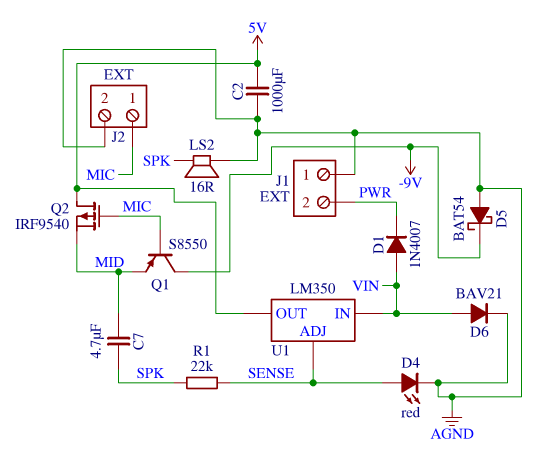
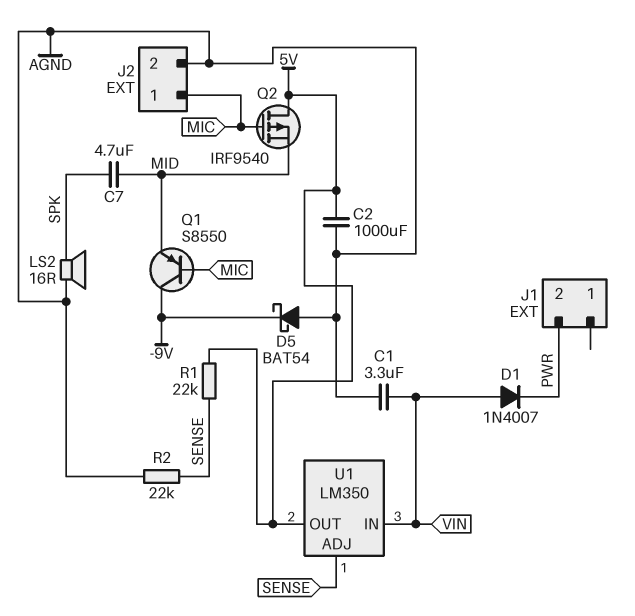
C1: none -> 3.3uF (AGND, VIN)
D4: LED red (A SENSE, K AGND) -> none
D6: diode BAV21 (A VIN, K AGND) -> none
J1 pin 1: AGND -> none
R1: 22k (SENSE, SPK) -> 22k (5V, SENSE)
R2: none -> 22k (AGND, SENSE)

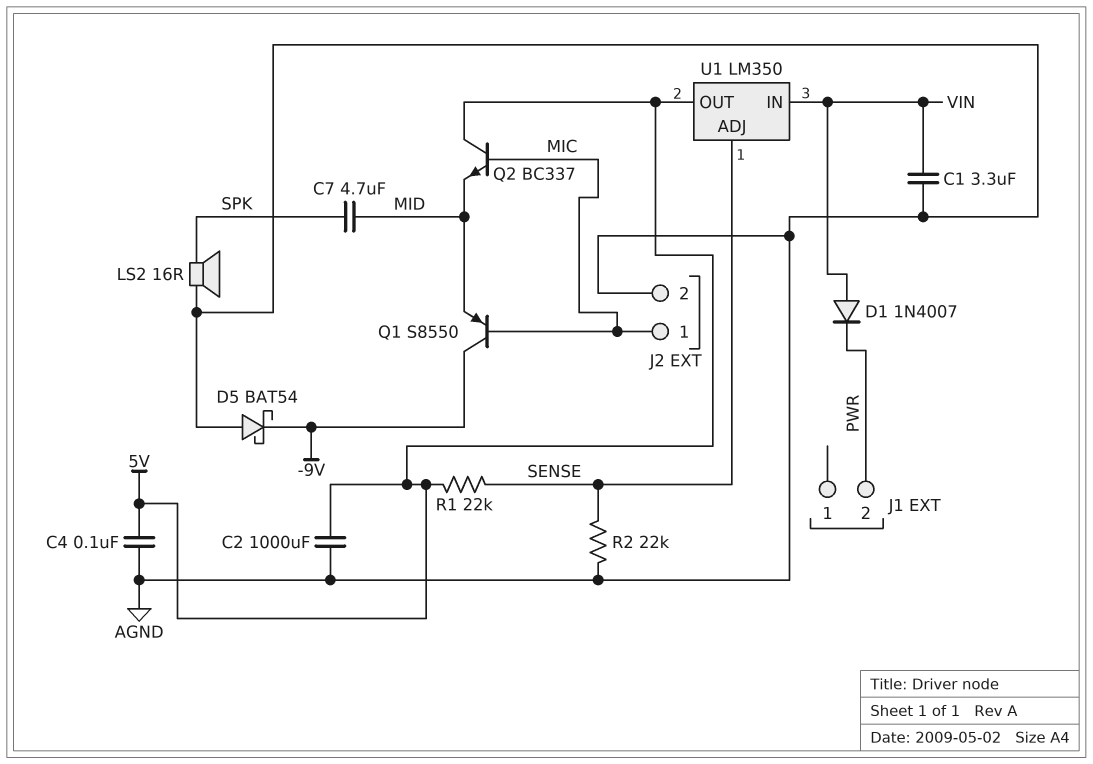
C4: none -> 100nF (5V, AGND)
Q2: PMOS IRF9540 (G MIC, D 5V, S MID) -> NPN BC337 (B MIC, C 5V, E MID)

